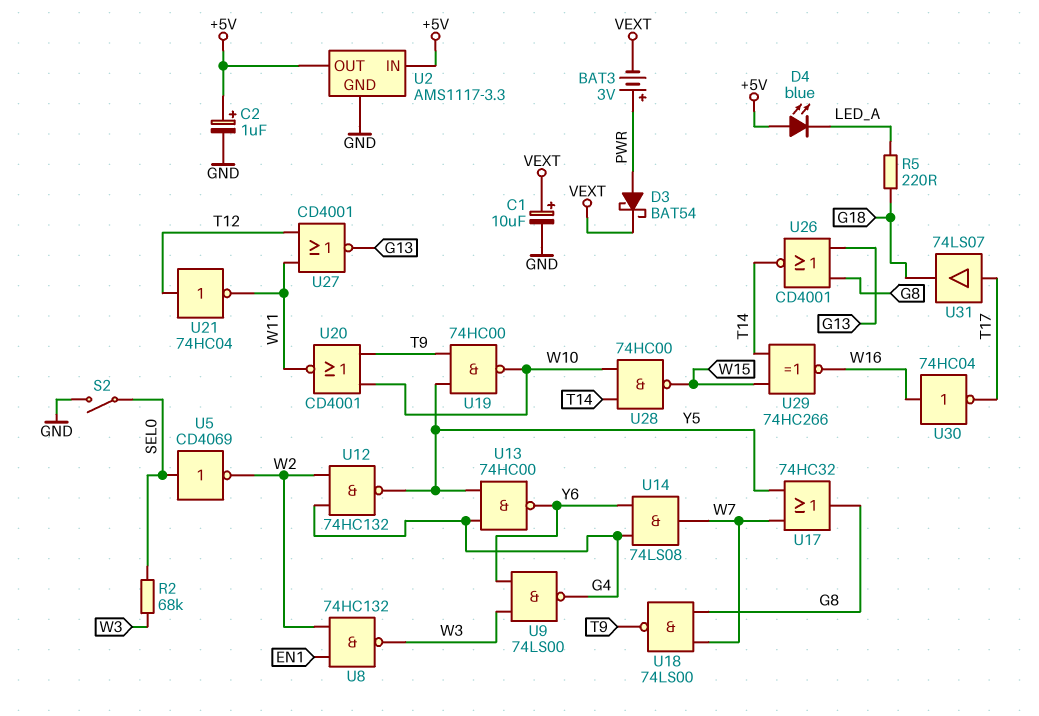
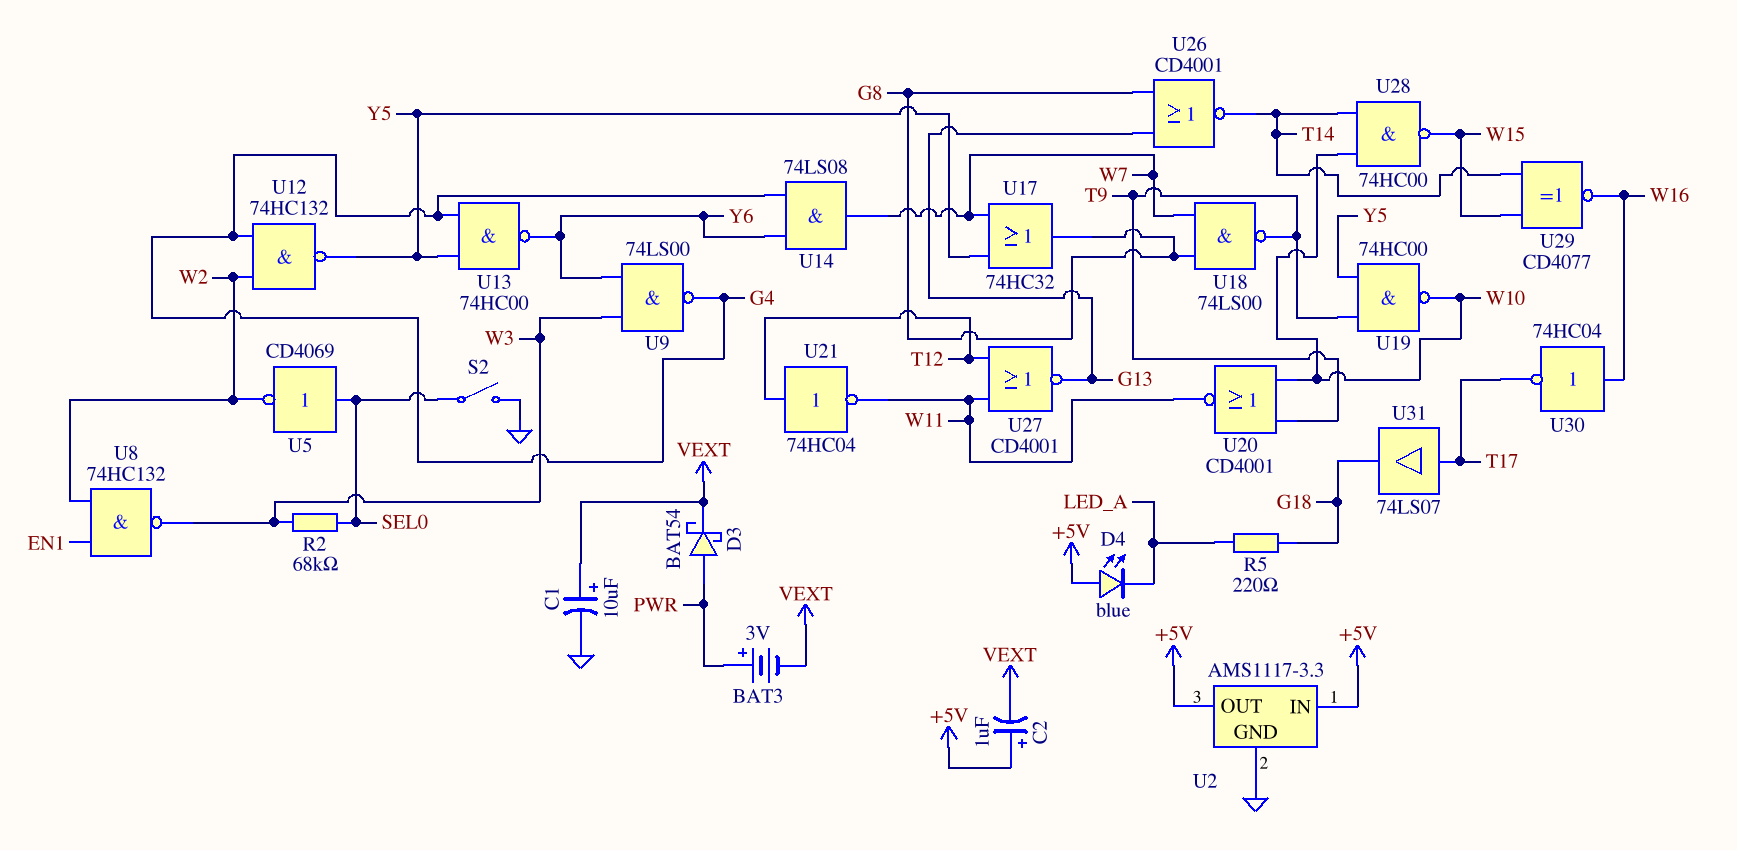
C2: 1uF (plus +5V, minus GND) -> 1uF (plus +5V, minus VEXT)
U29: XNOR 74HC266 (in T14, in W15, out W16) -> XNOR CD4077 (in T14, in W15, out W16)

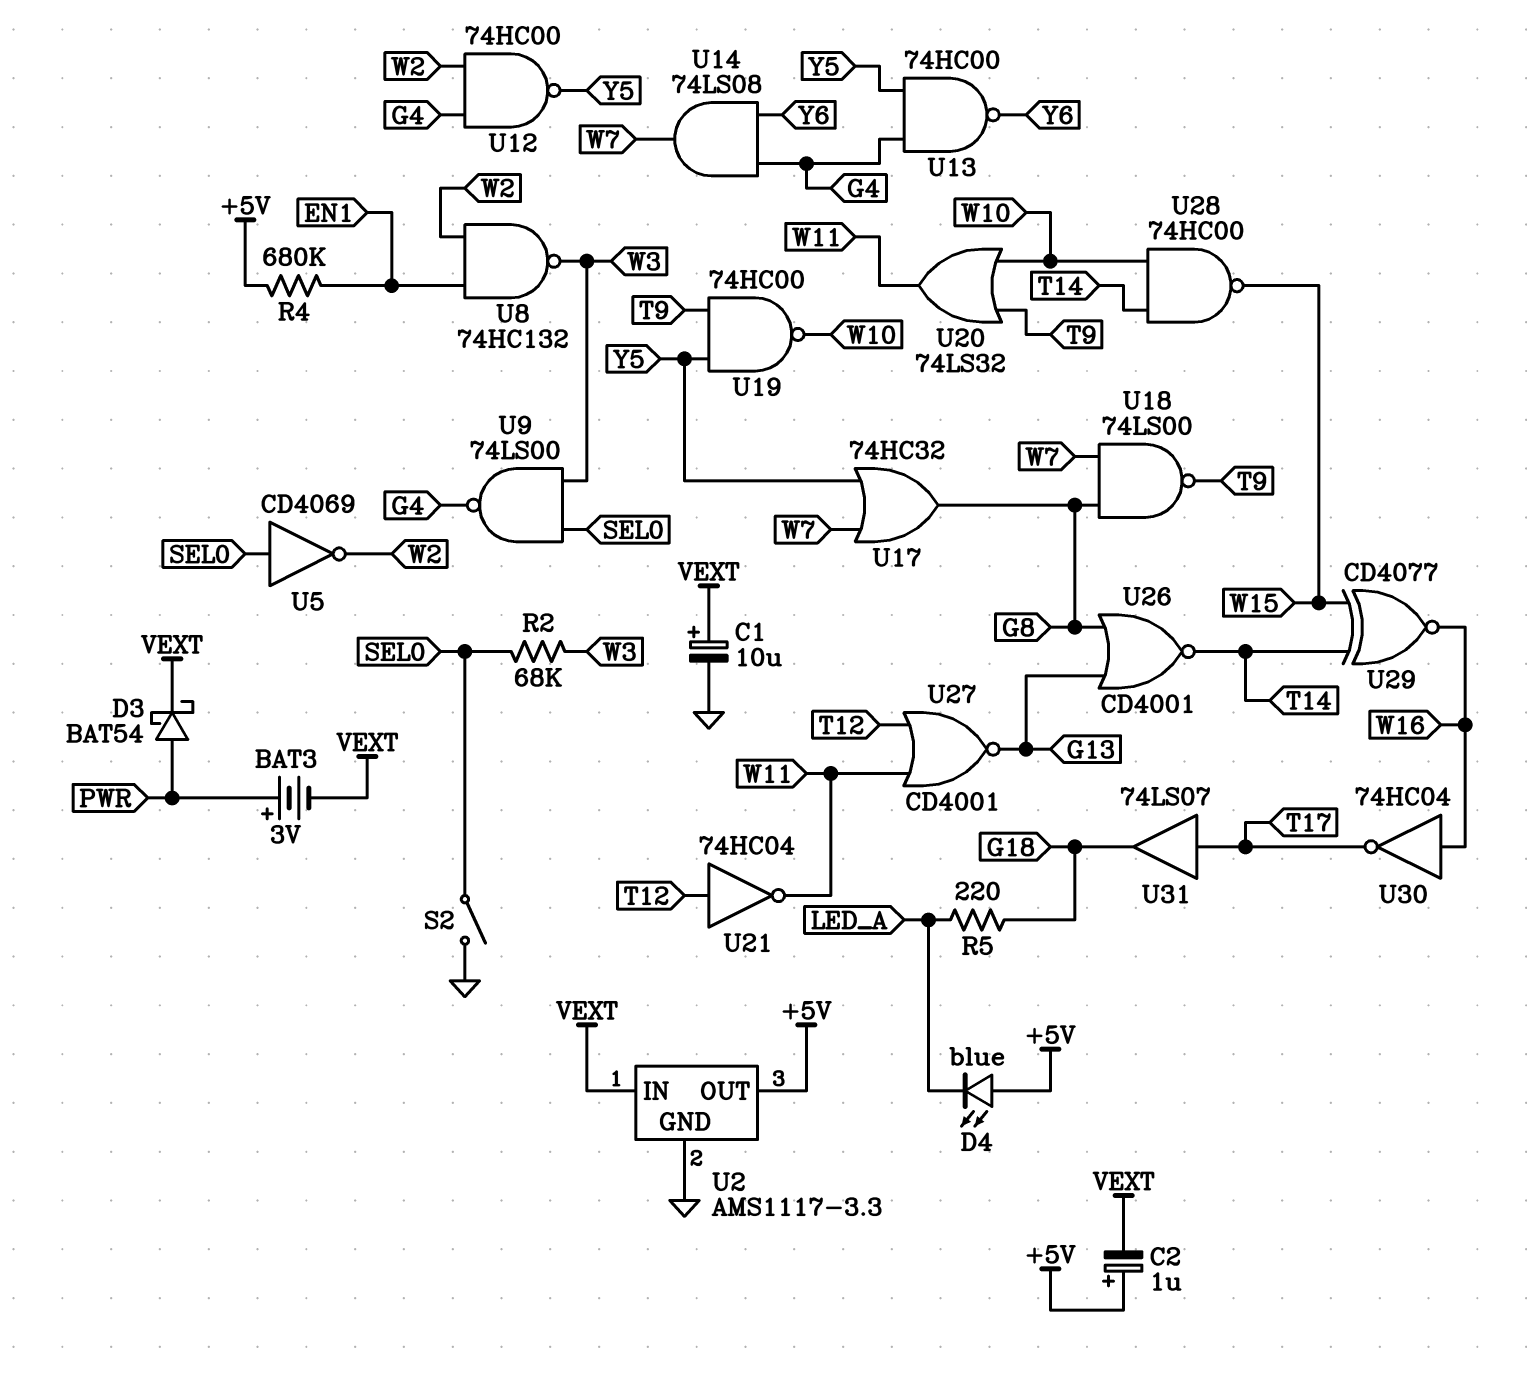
R4: none -> 680k (+5V, EN1)
U2 pin IN: +5V -> VEXT
U9: NAND 74LS00 (in W3, in Y6, out G4) -> NAND 74LS00 (in SEL0, in W3, out G4)
U12: NAND 74HC132 (in G4, in W2, out Y5) -> NAND 74HC00 (in G4, in W2, out Y5)
U20: NOR CD4001 (in T9, in W10, out W11) -> OR 74LS32 (in T9, in W10, out W11)

